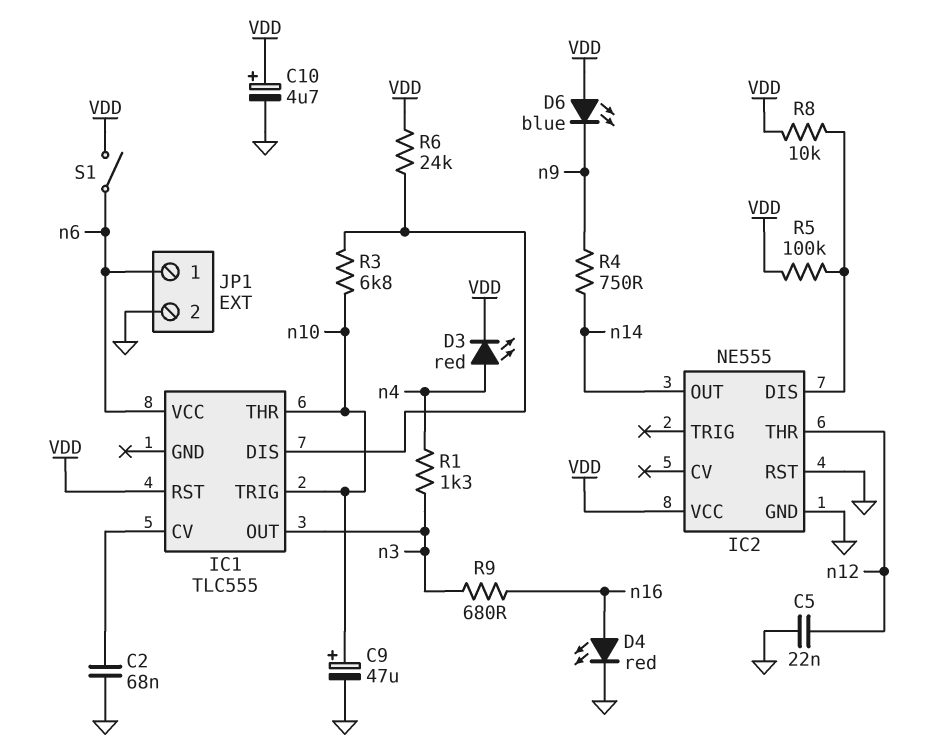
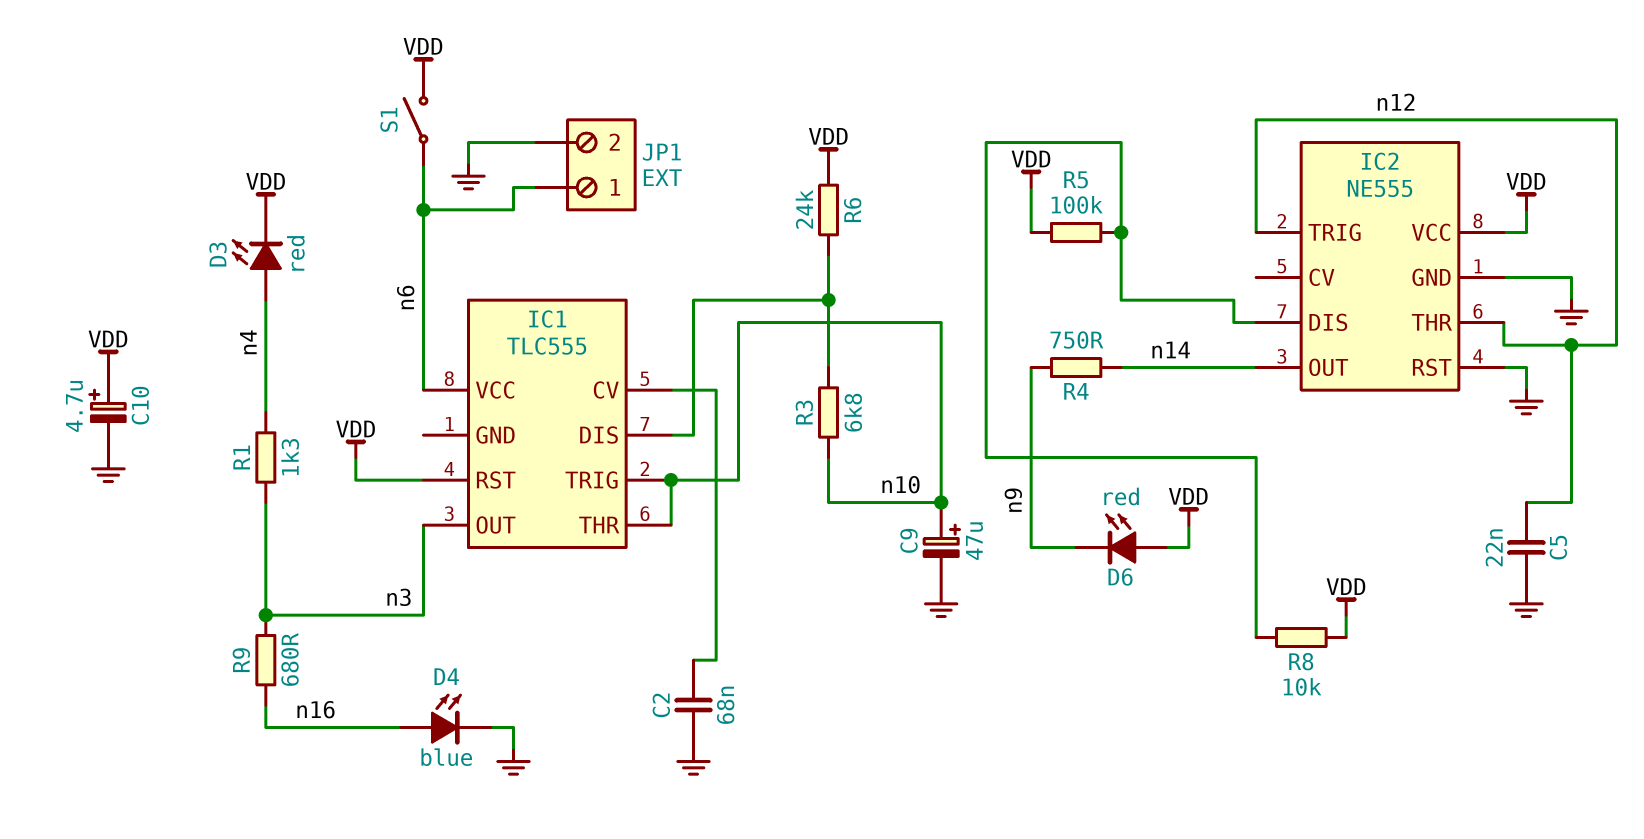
D4: LED red (A n16, K GND) -> LED blue (A n16, K GND)
D6: LED blue (A VDD, K n9) -> LED red (A VDD, K n9)
IC2 pin TRIG: none -> n12

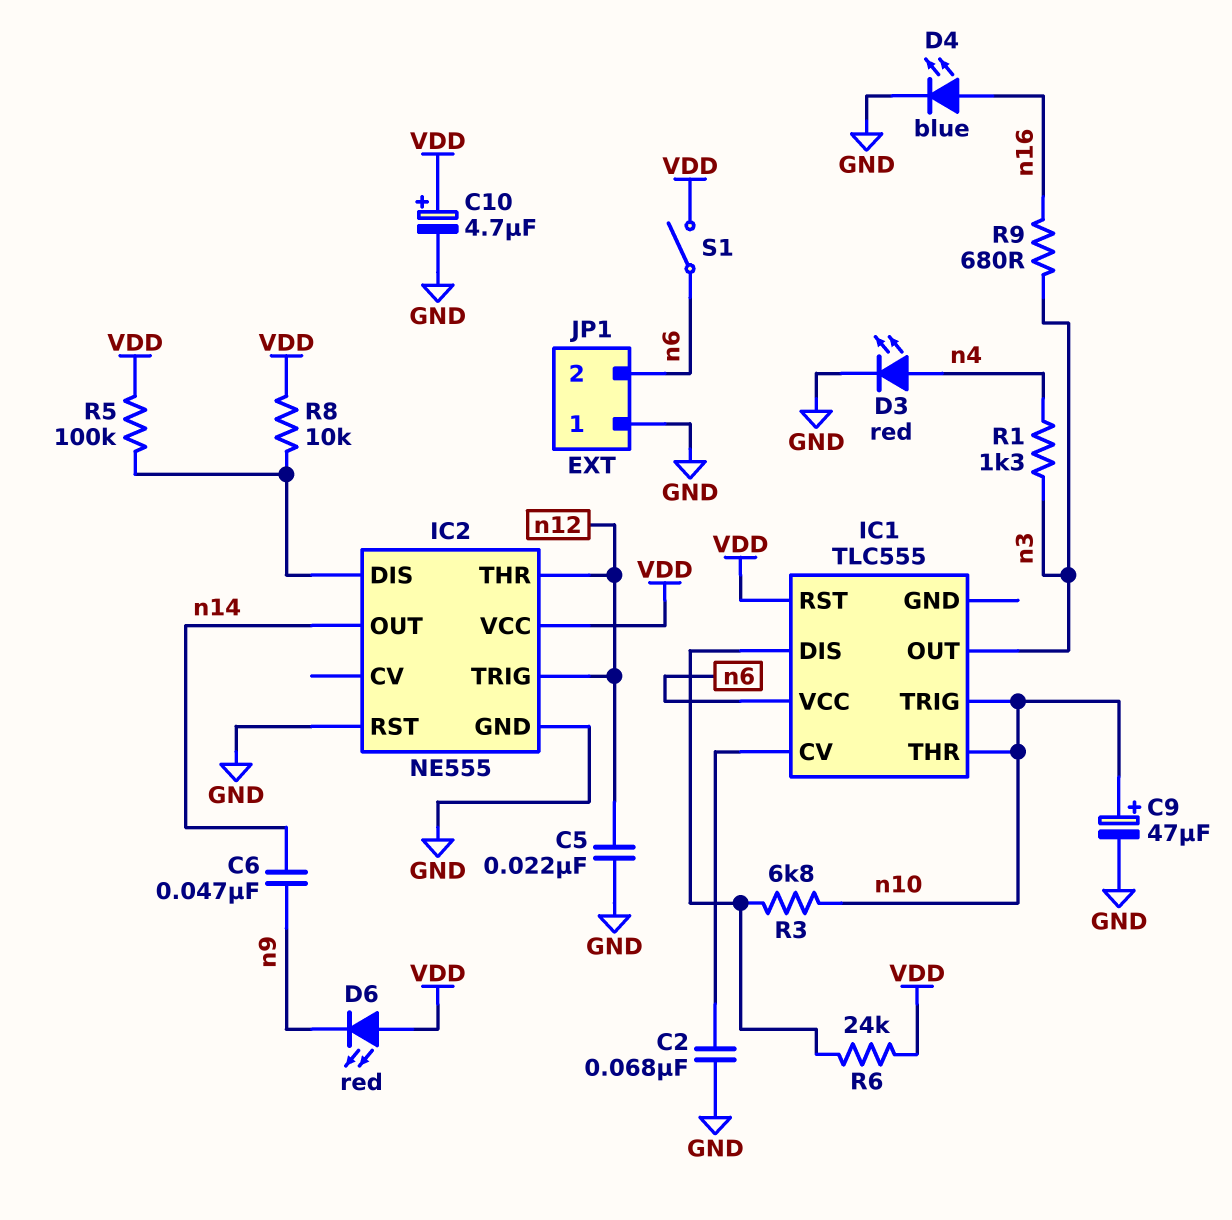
C6: none -> 47nF (n9, n14)
D3: LED red (A n4, K VDD) -> LED red (A n4, K GND)
JP1 pin 1: n6 -> GND
JP1 pin 2: GND -> n6
R4: 750 (n9, n14) -> none

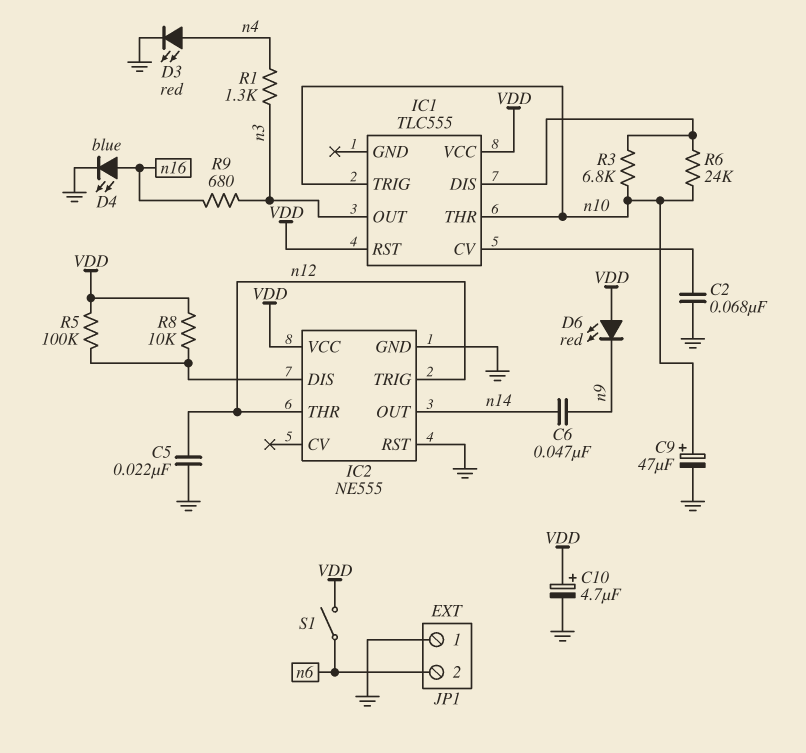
IC1 pin VCC: n6 -> VDD
R6: 24k (IC1/DIS, VDD) -> 24k (IC1/DIS, n10)

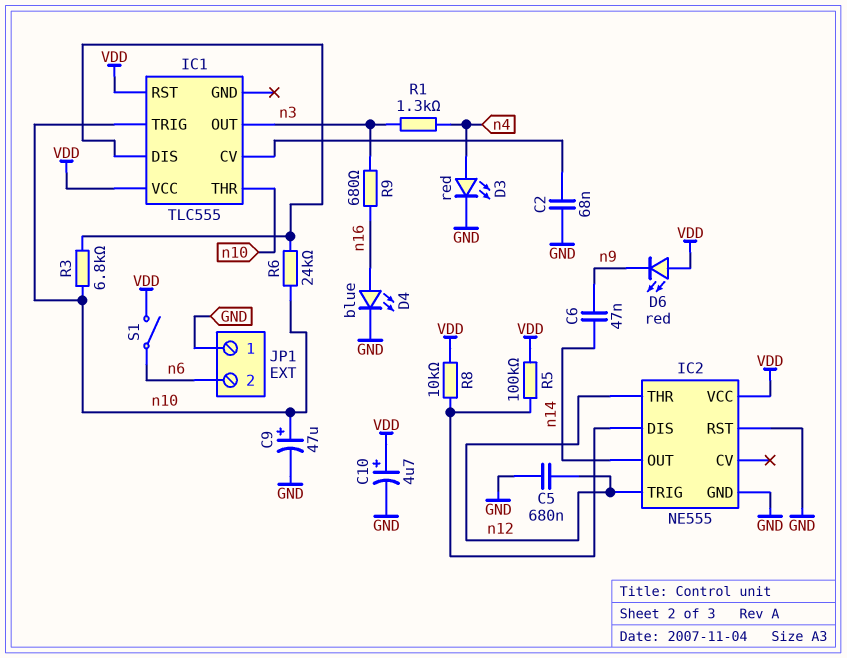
C5: 22nF (GND, n12) -> 680nF (GND, n12)

